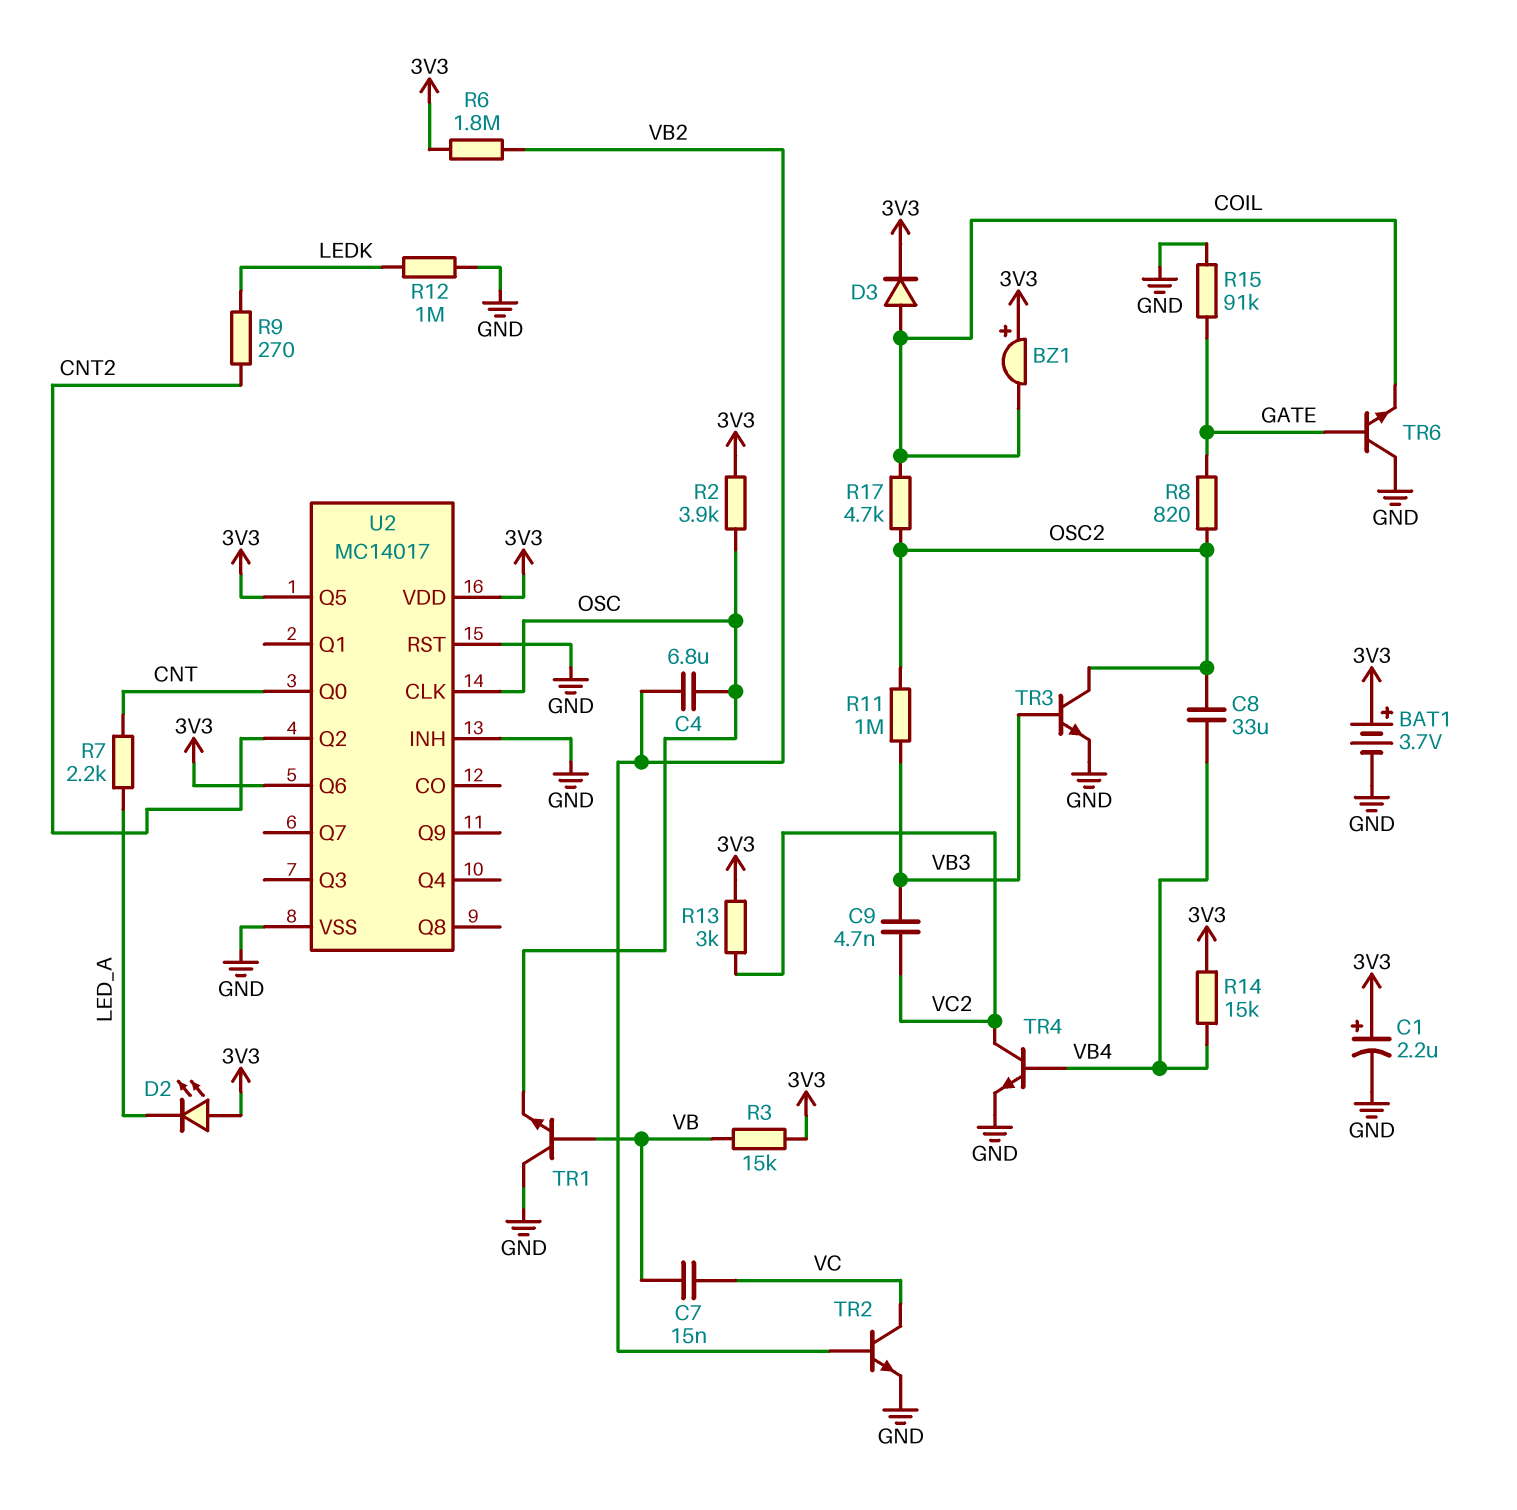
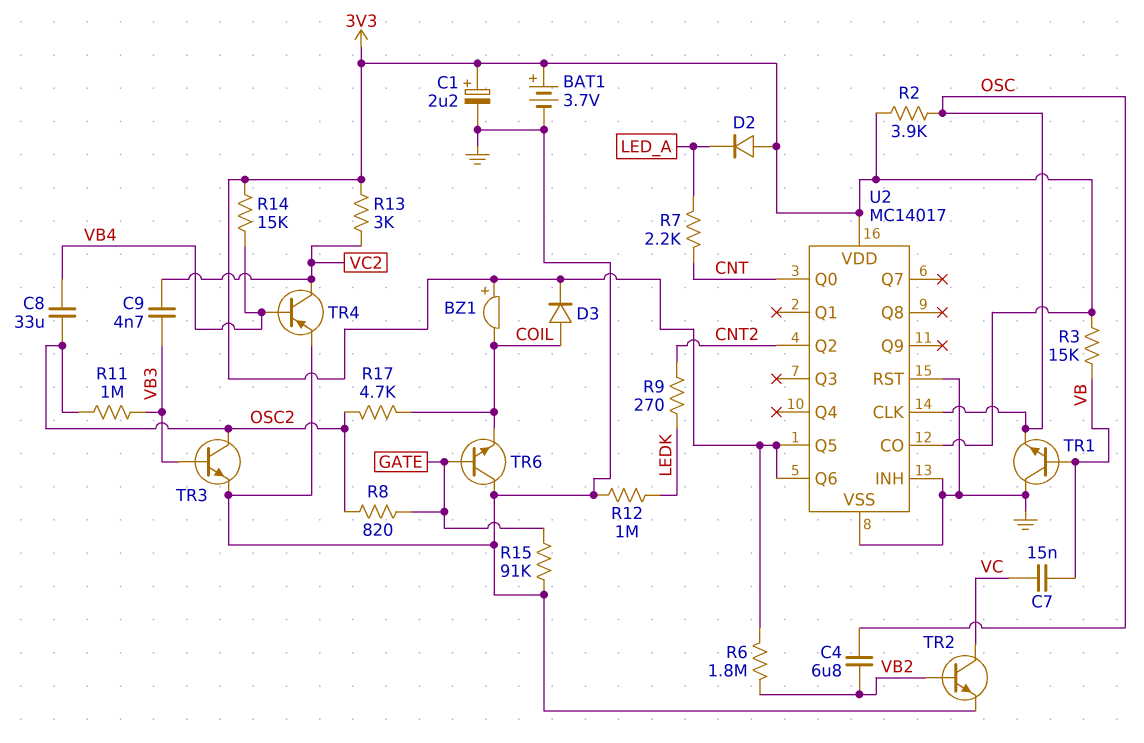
D2: LED (A 3V3, K LED_A) -> diode (A 3V3, K LED_A)
TR4: NPN (B VB4, C VC2, E GND) -> PNP (B VB4, C VC2, E GND)
U2 pin CO: none -> 3V3

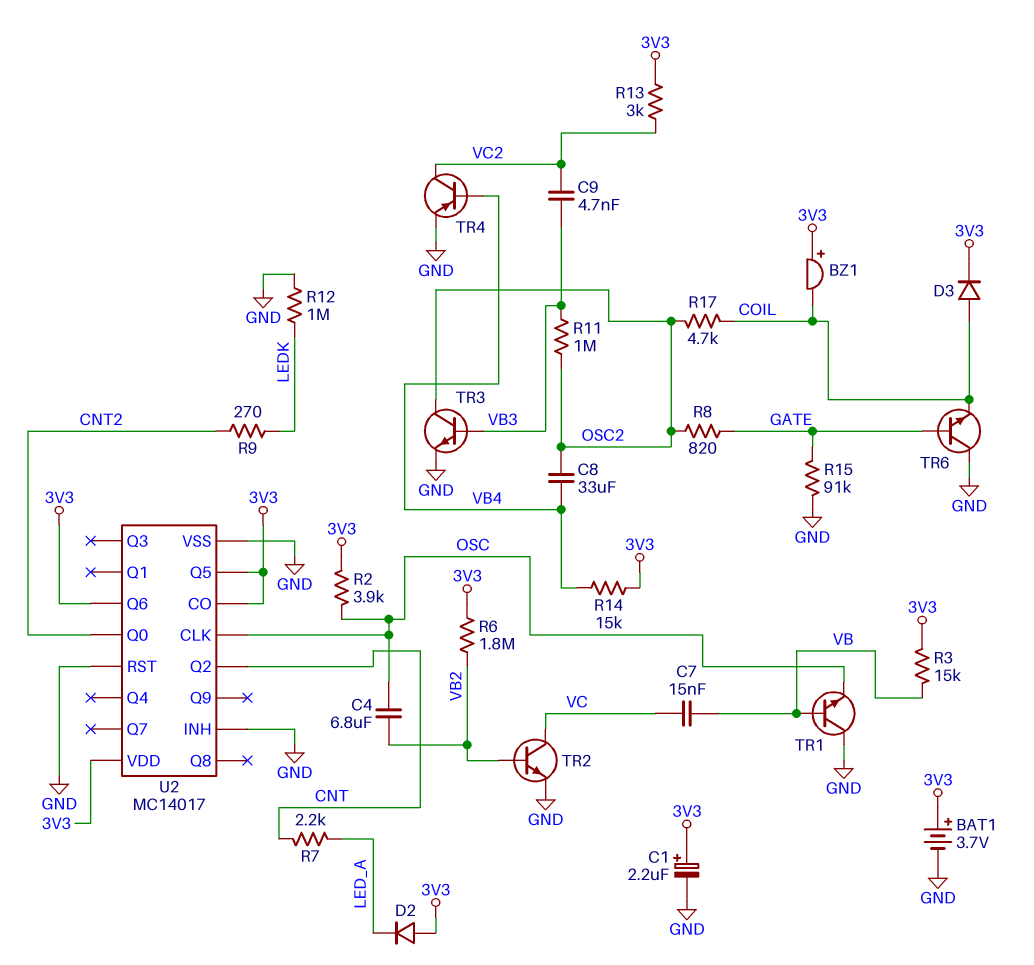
U2 pin Q0: CNT -> CNT2
U2 pin Q2: CNT2 -> CNT

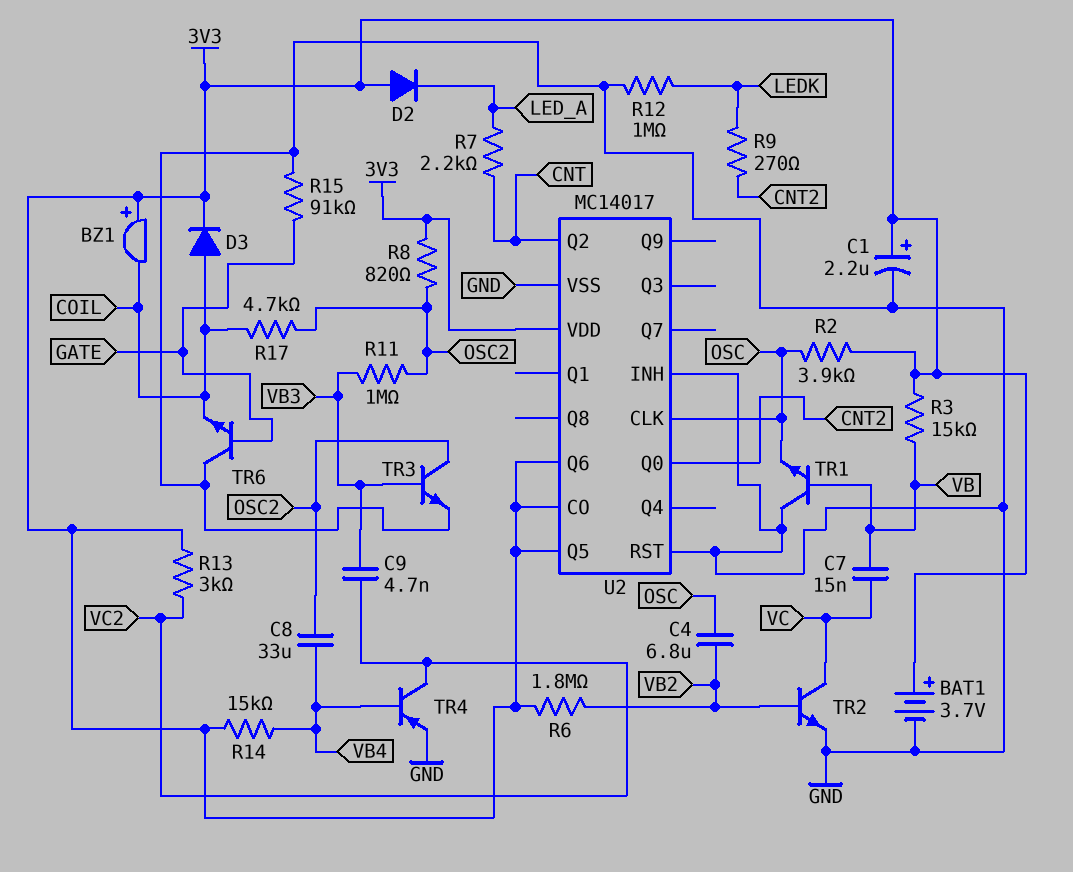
R8: 820 (GATE, OSC2) -> 820 (3V3, OSC2)

